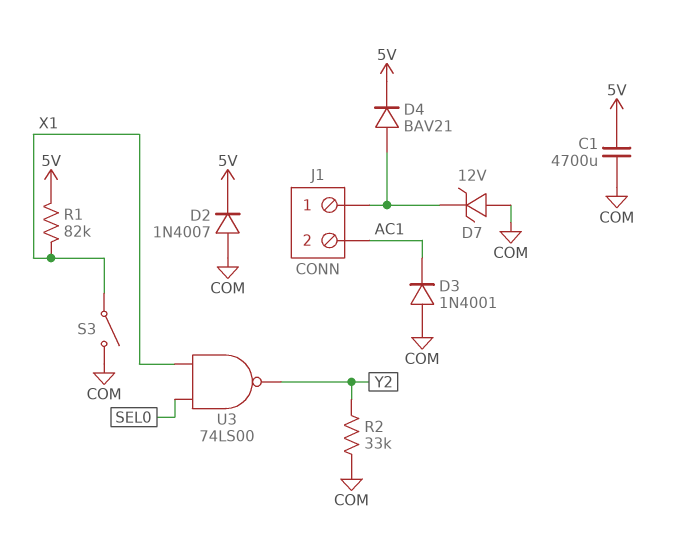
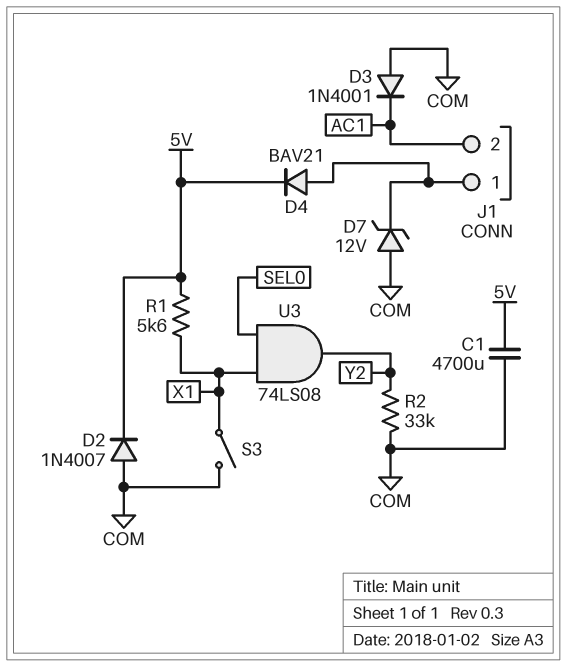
R1: 82k (5V, X1) -> 5.6k (5V, X1)
U3: NAND 74LS00 (in SEL0, in X1, out Y2) -> AND 74LS08 (in SEL0, in X1, out Y2)

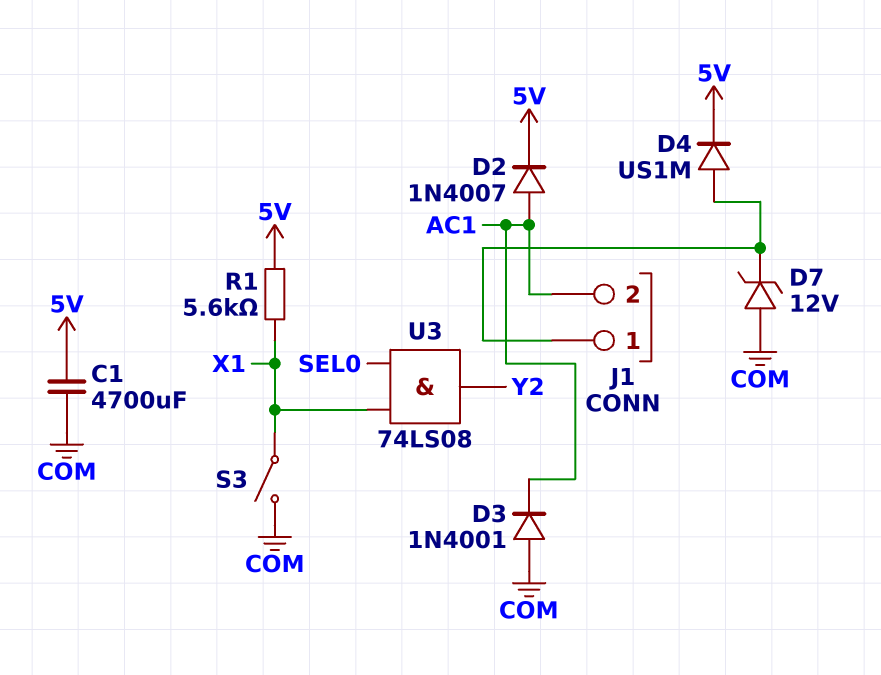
D2: diode 1N4007 (A COM, K 5V) -> diode 1N4007 (A AC1, K 5V)
D4: diode BAV21 (A J1/1, K 5V) -> diode US1M (A J1/1, K 5V)
R2: 33k (COM, Y2) -> none

